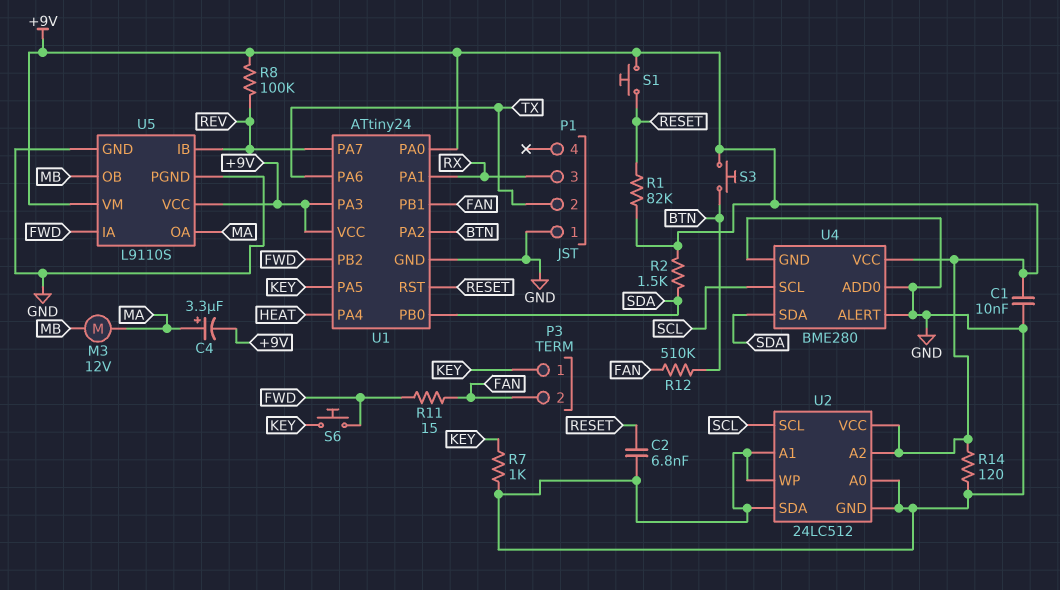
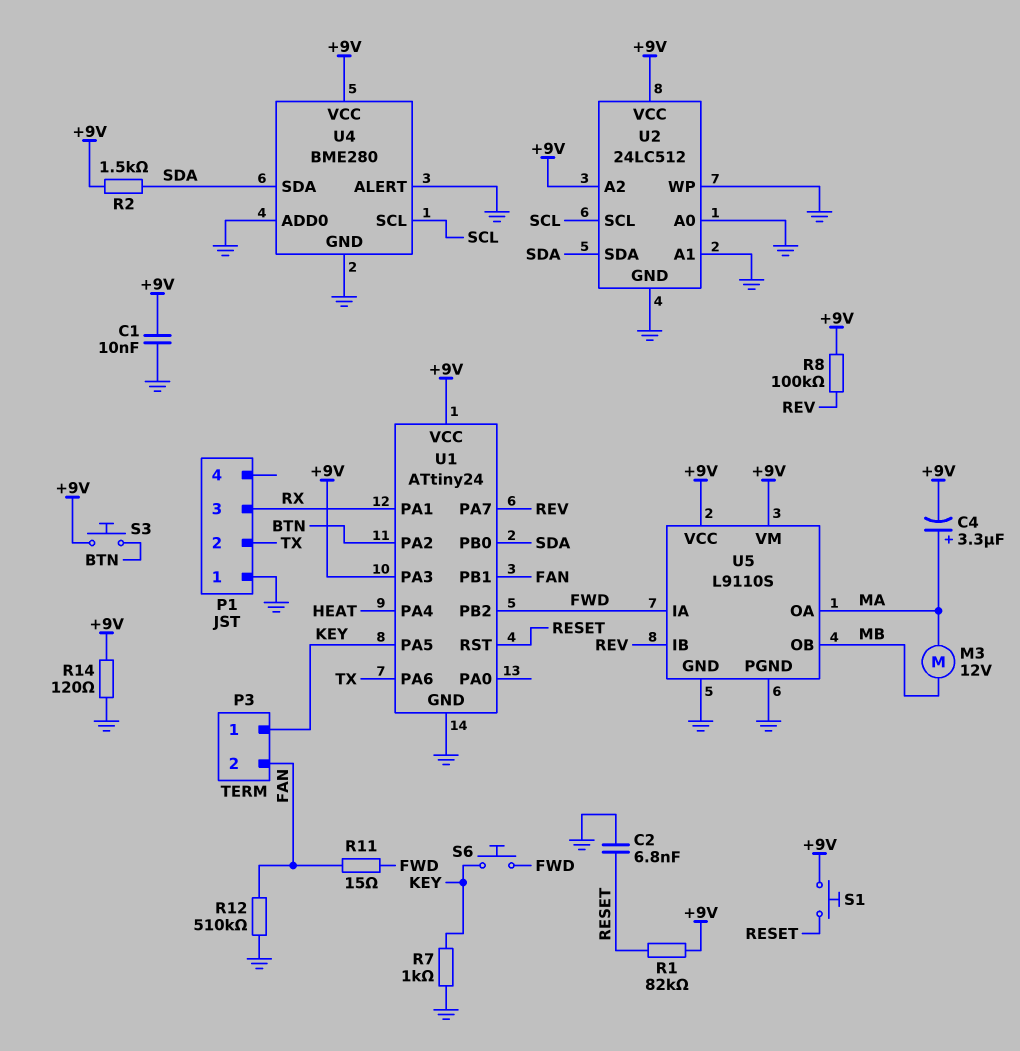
R12: 510k (BTN, FAN) -> 510k (FAN, GND)
U1 pin PA0: +9V -> none
U2 pin SDA: GND -> SDA

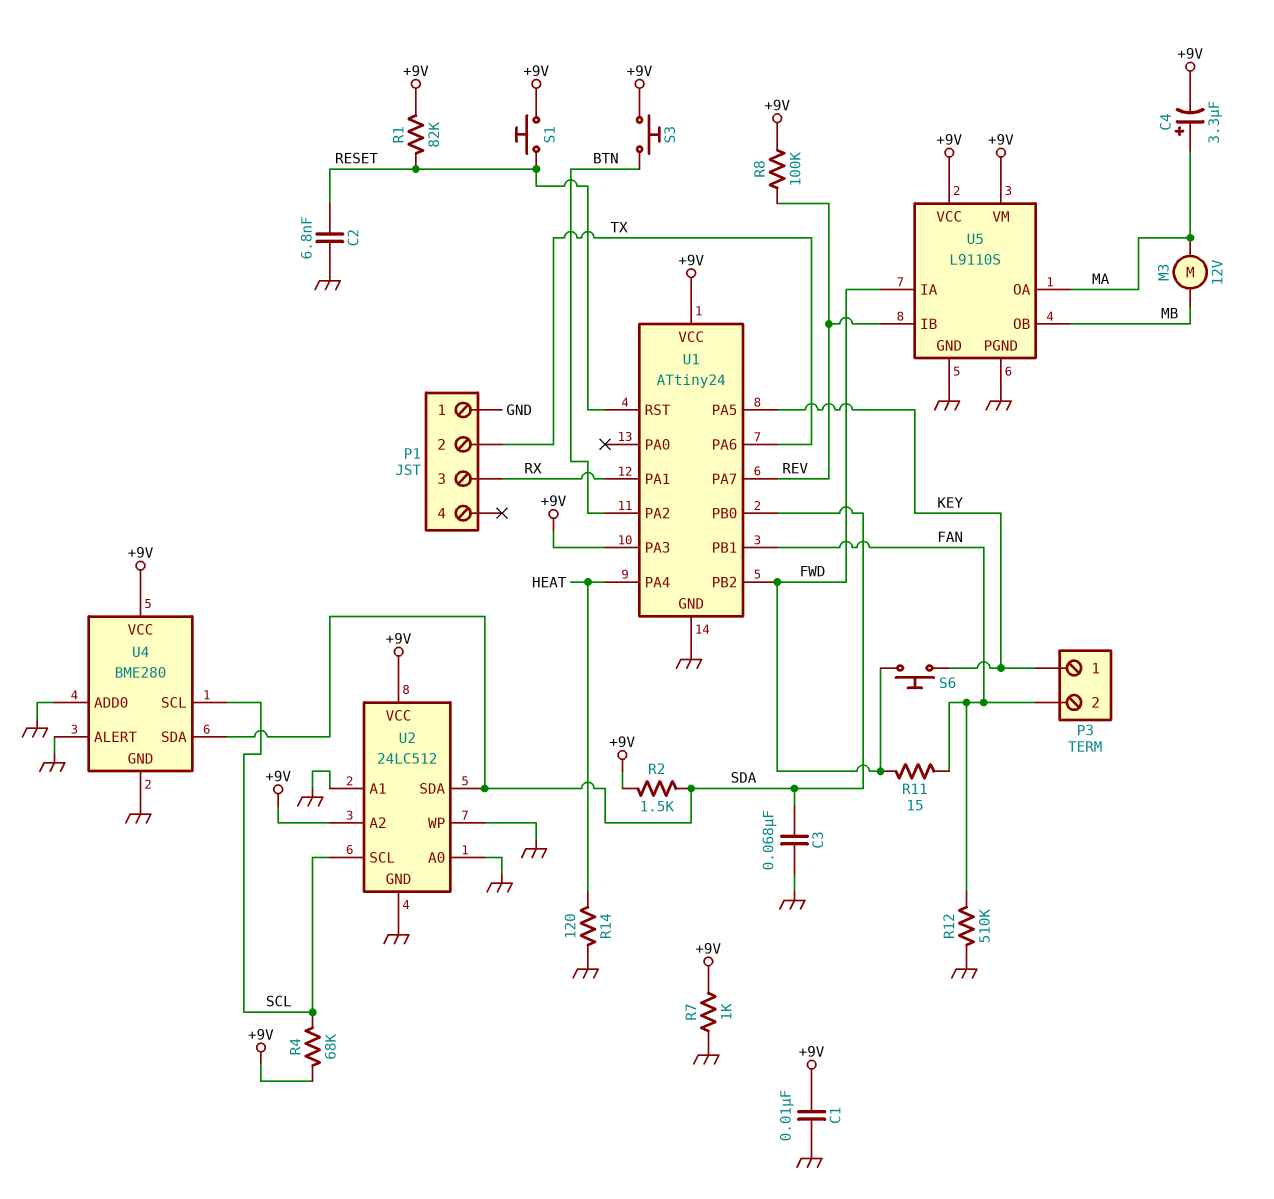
C3: none -> 68nF (GND, SDA)
R4: none -> 68k (+9V, SCL)
R7: 1k (GND, KEY) -> 1k (+9V, GND)
R14: 120 (+9V, GND) -> 120 (GND, HEAT)

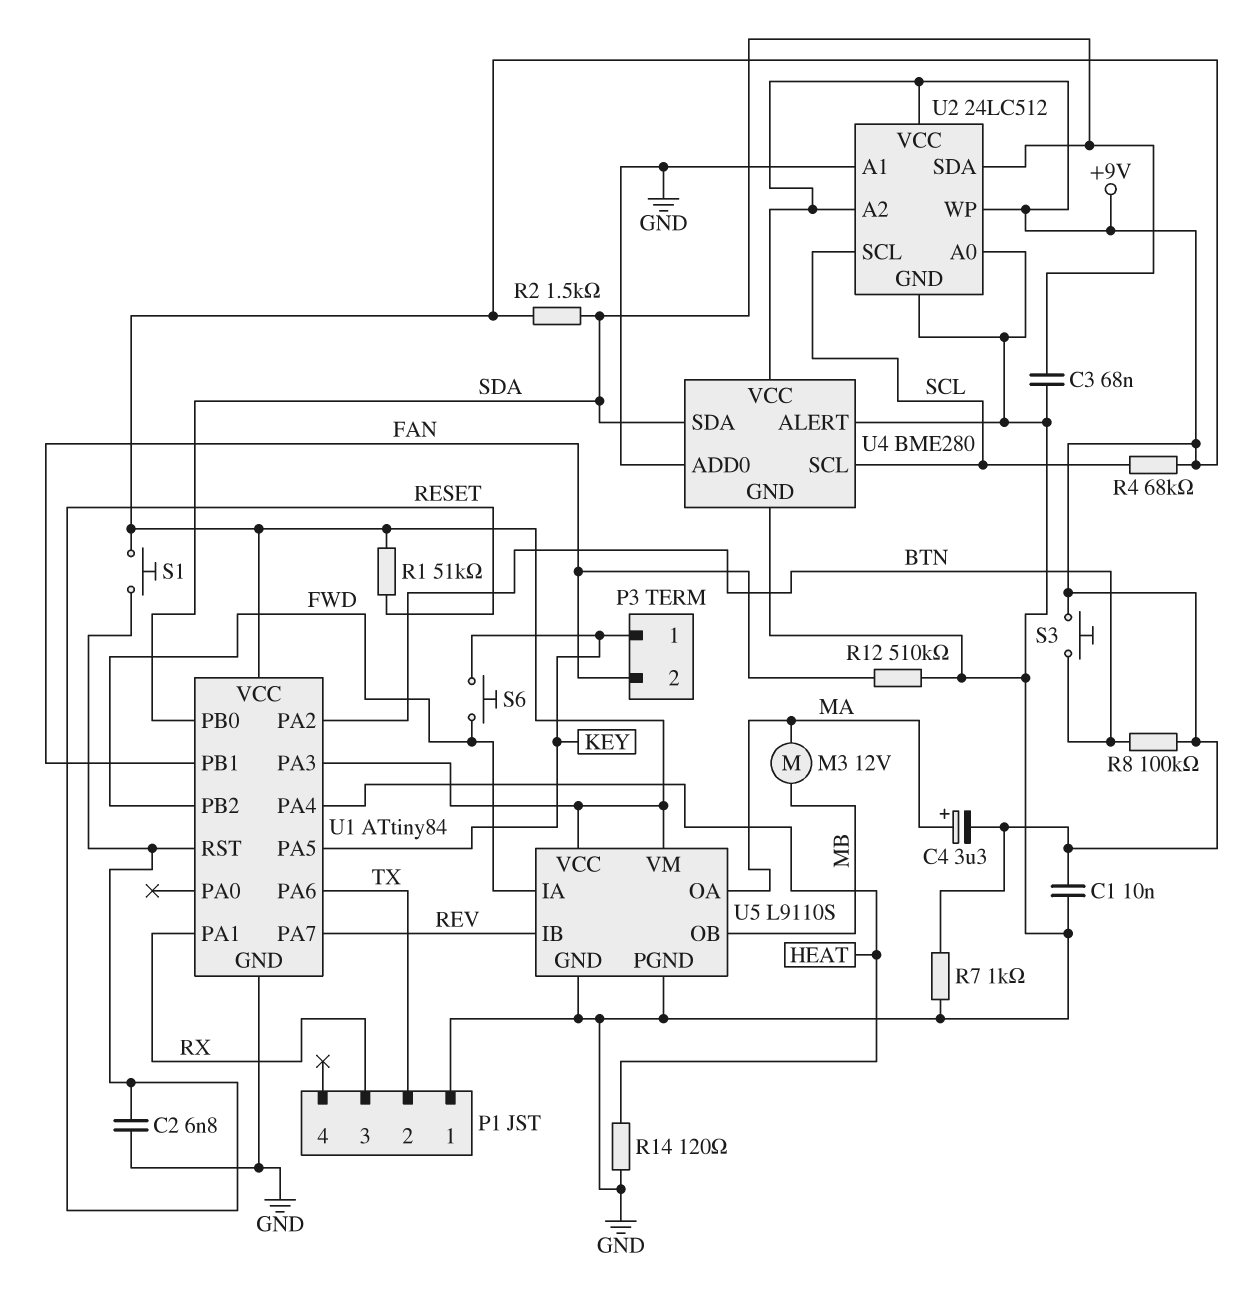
R1: 82k (+9V, RESET) -> 51k (+9V, RESET)
R8: 100k (+9V, REV) -> 100k (+9V, BTN)
R11: 15 (FAN, FWD) -> none
U1: ATtiny24 -> ATtiny84
U2 pin WP: GND -> +9V

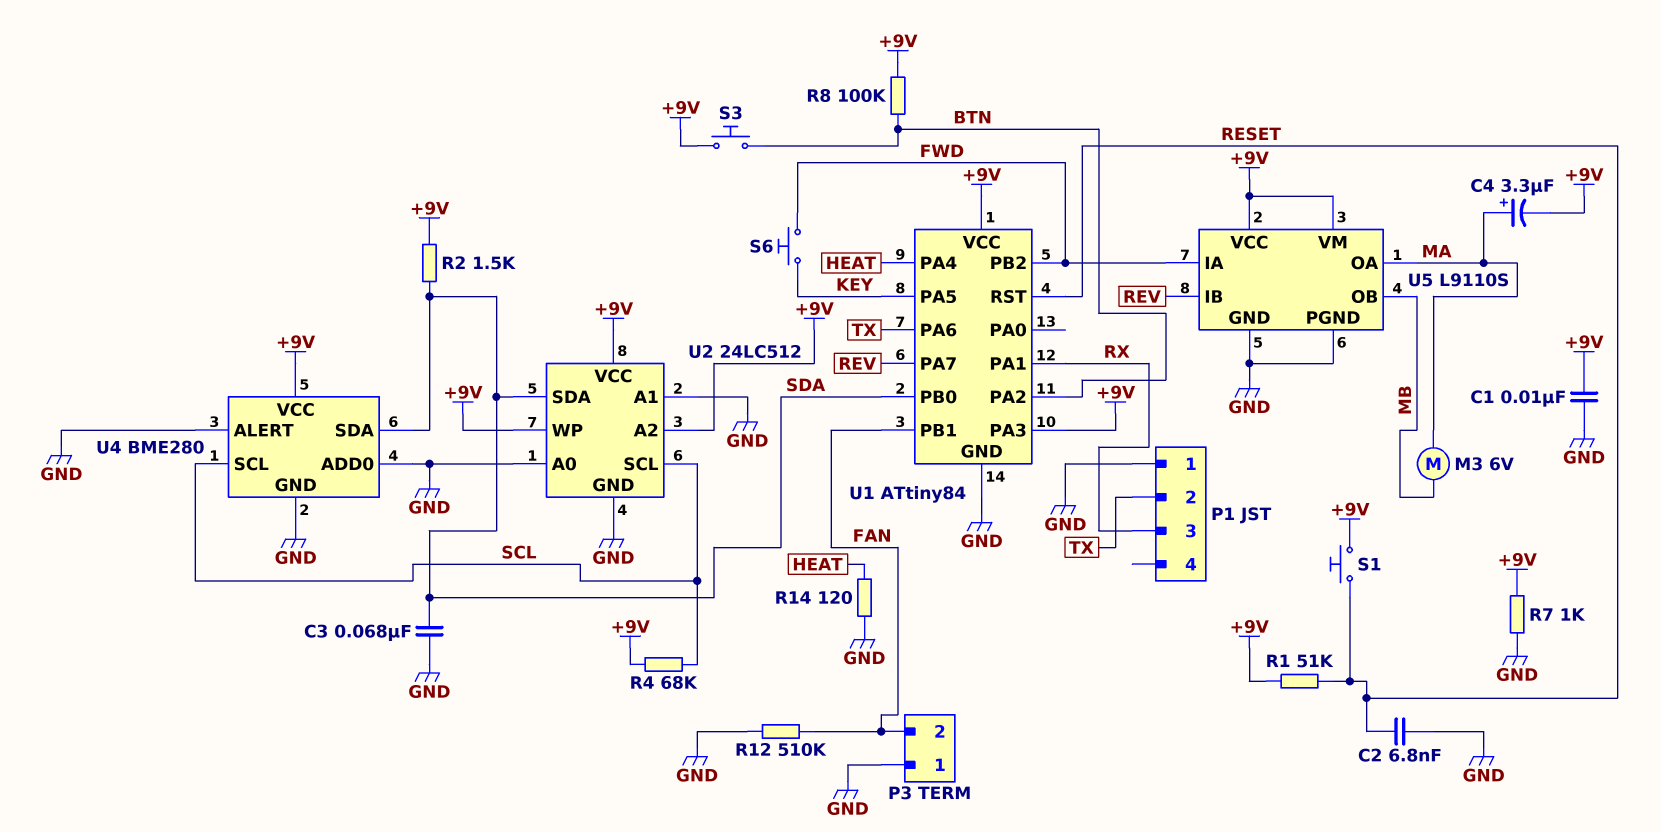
M3: motor 12V (MA, MB) -> motor 6V (MA, MB)
P3 pin 1: KEY -> GND

